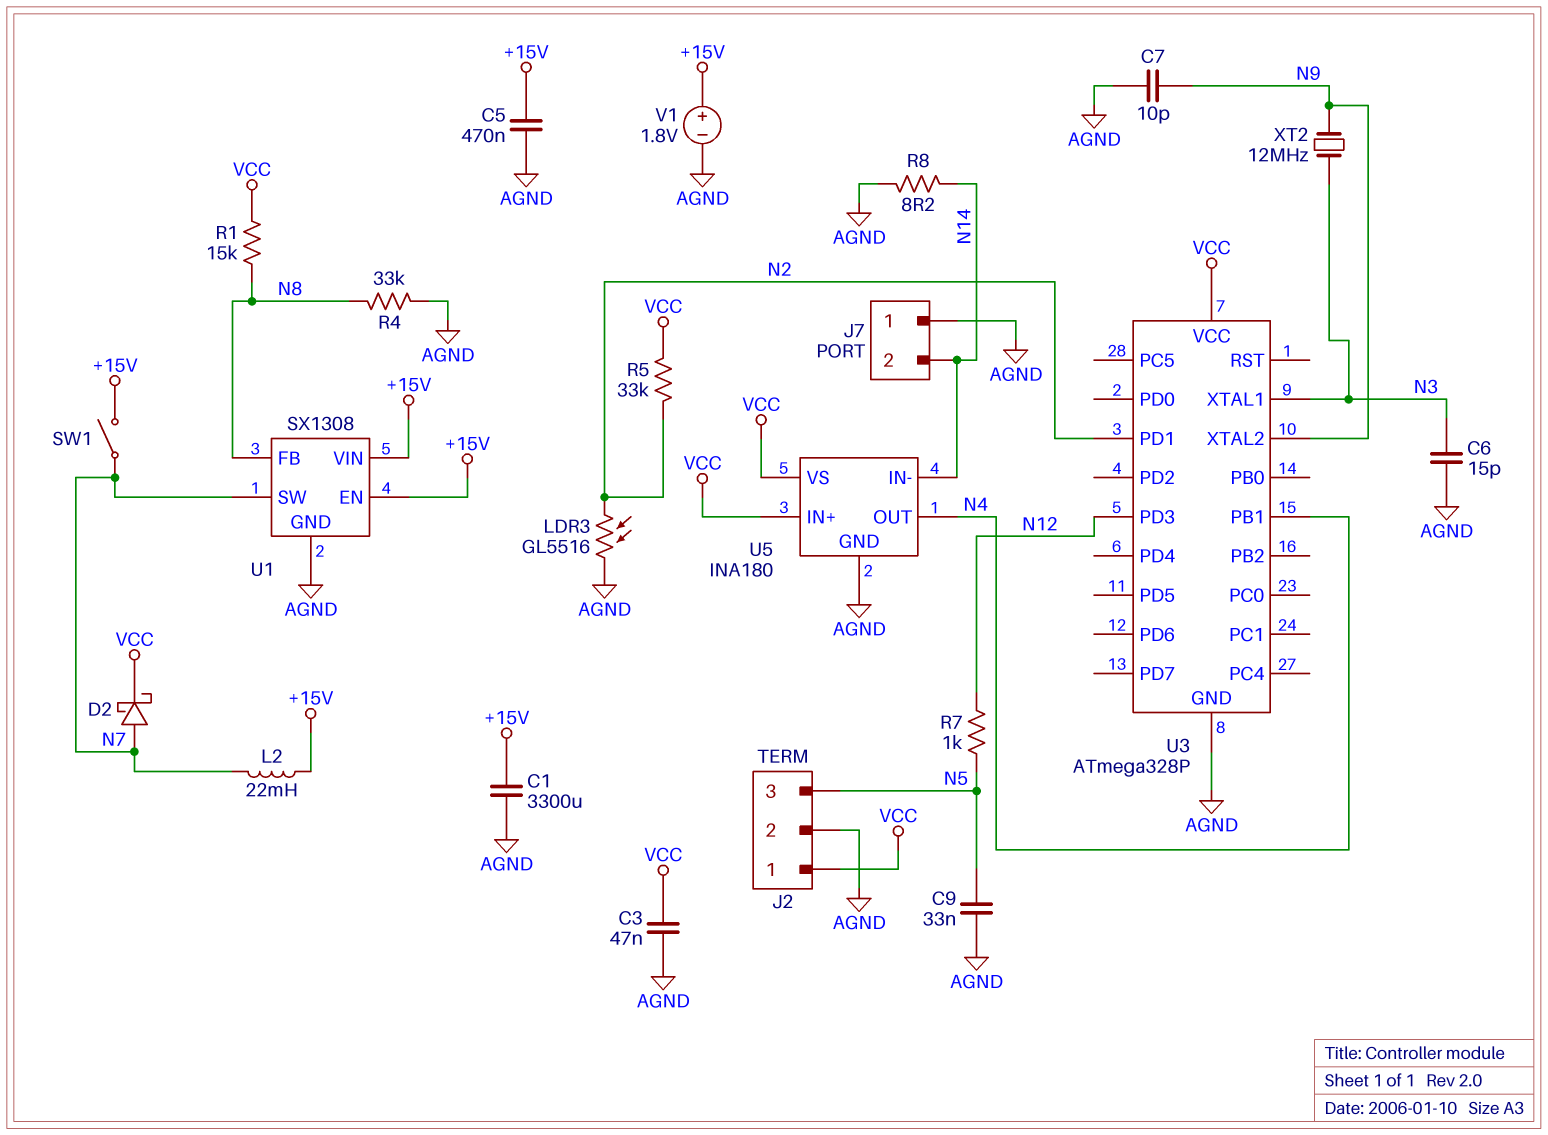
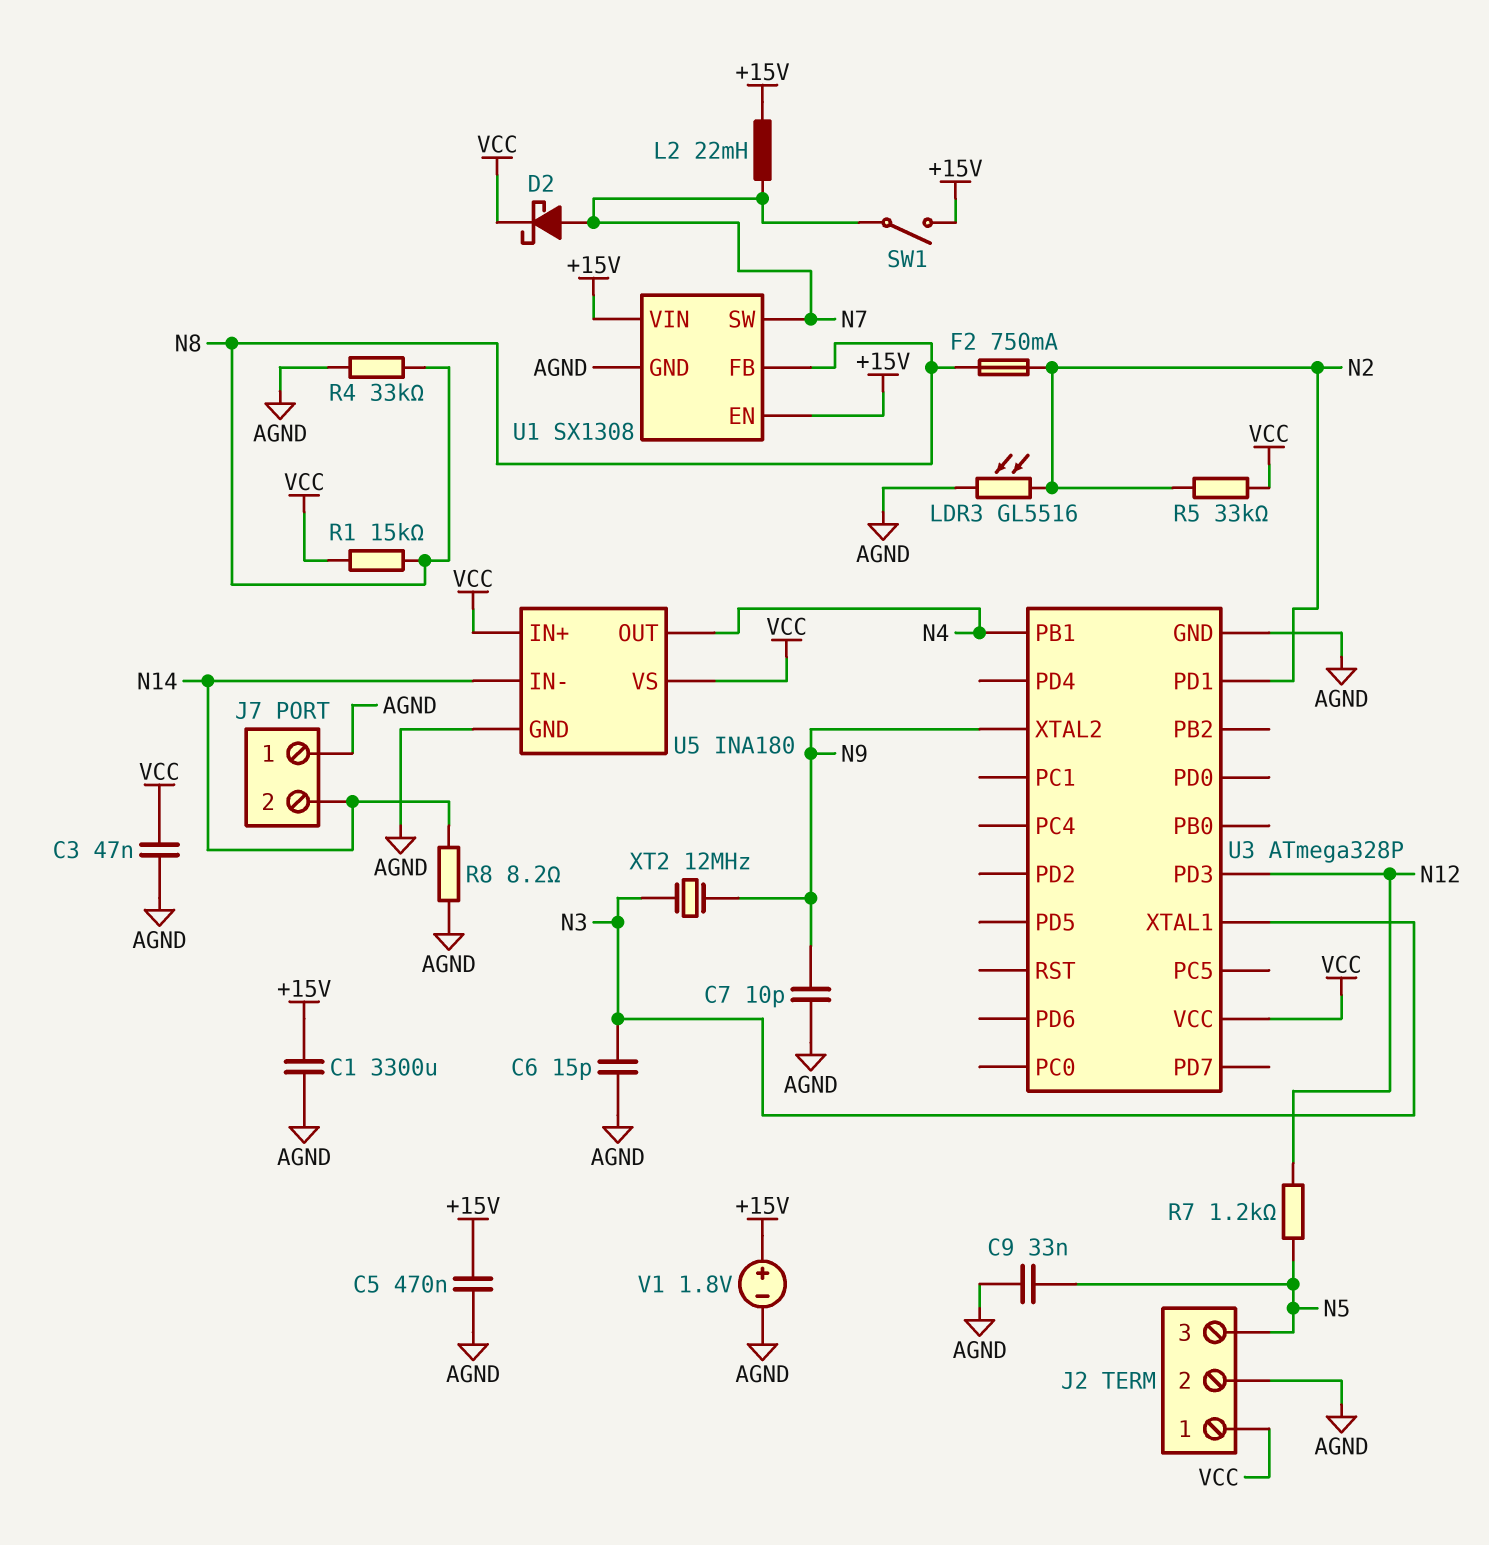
F2: none -> 750mA (N2, N8)
R7: 1k (N5, N12) -> 1.2k (N5, N12)

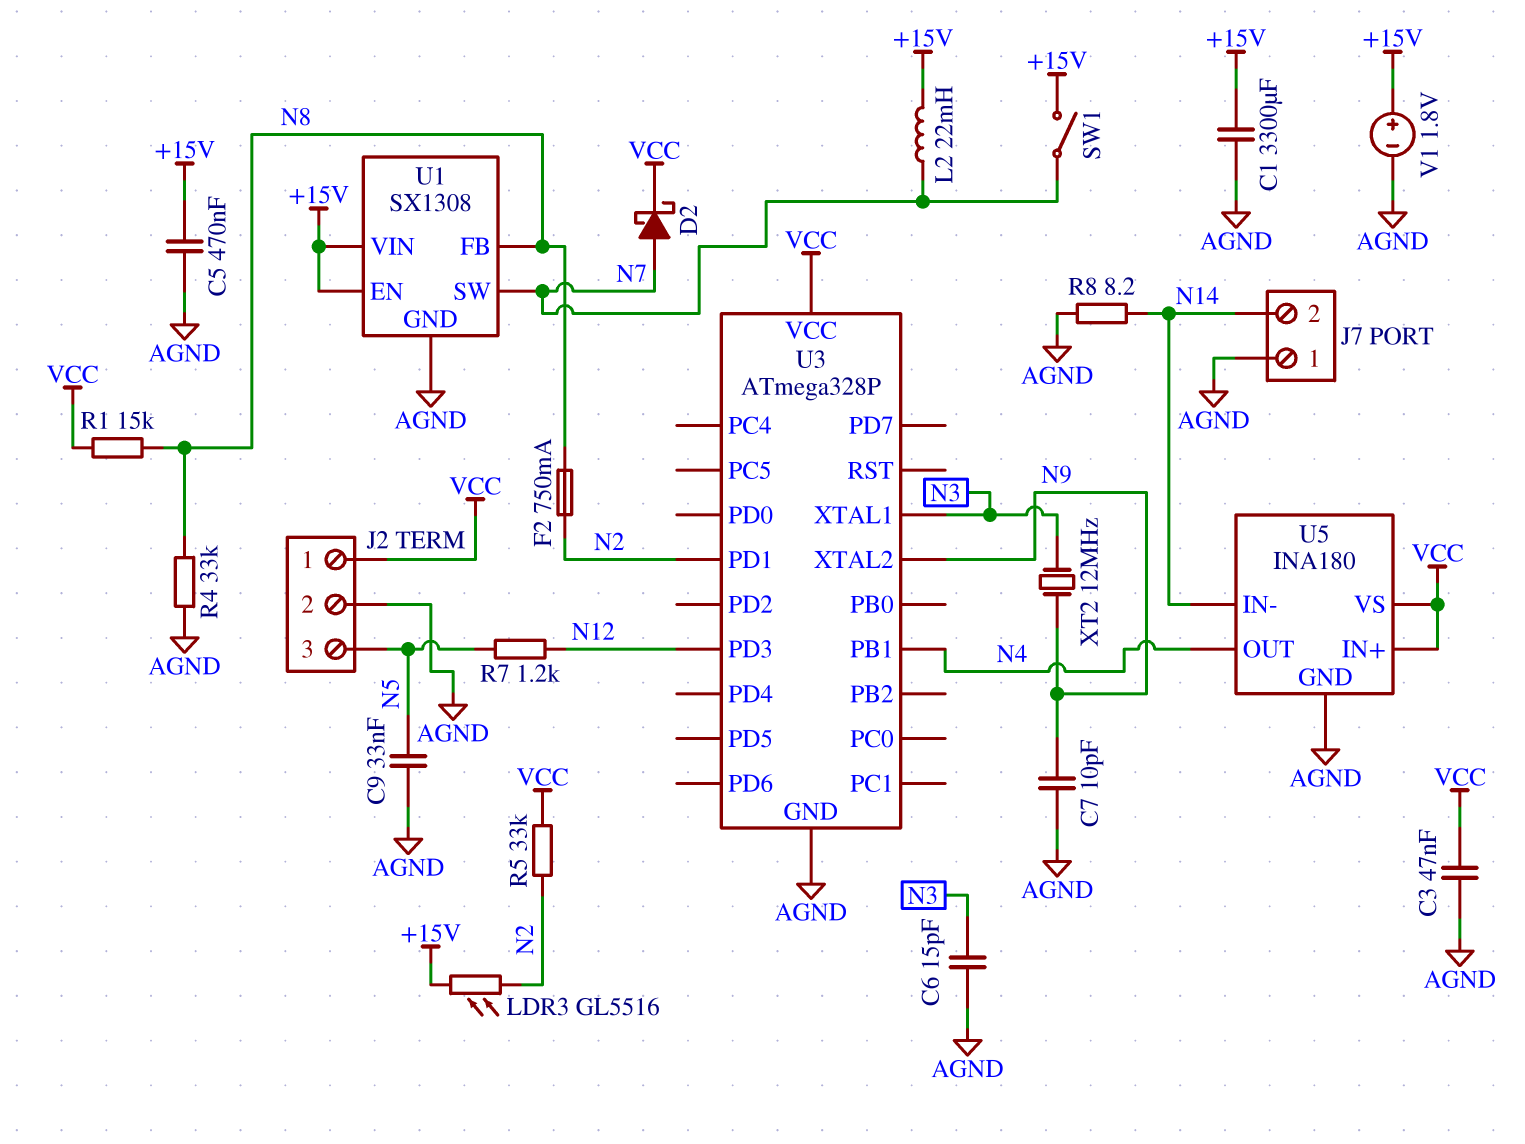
LDR3: GL5516 (AGND, N2) -> GL5516 (+15V, N2)

